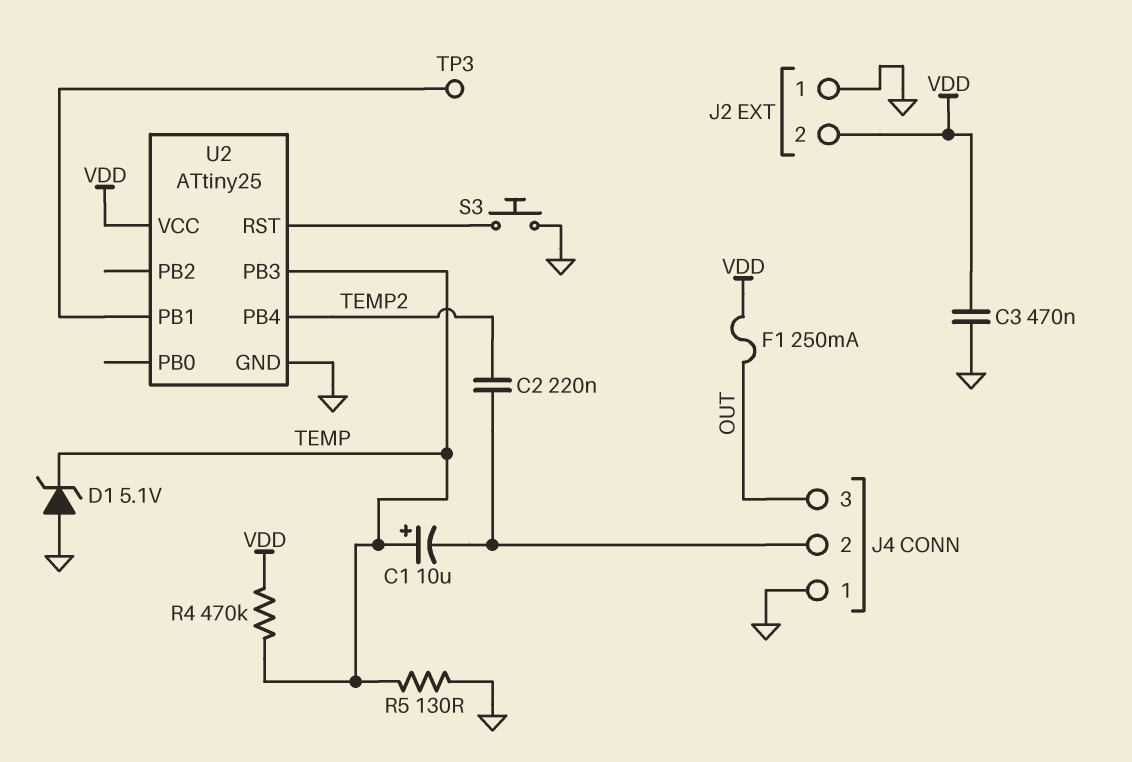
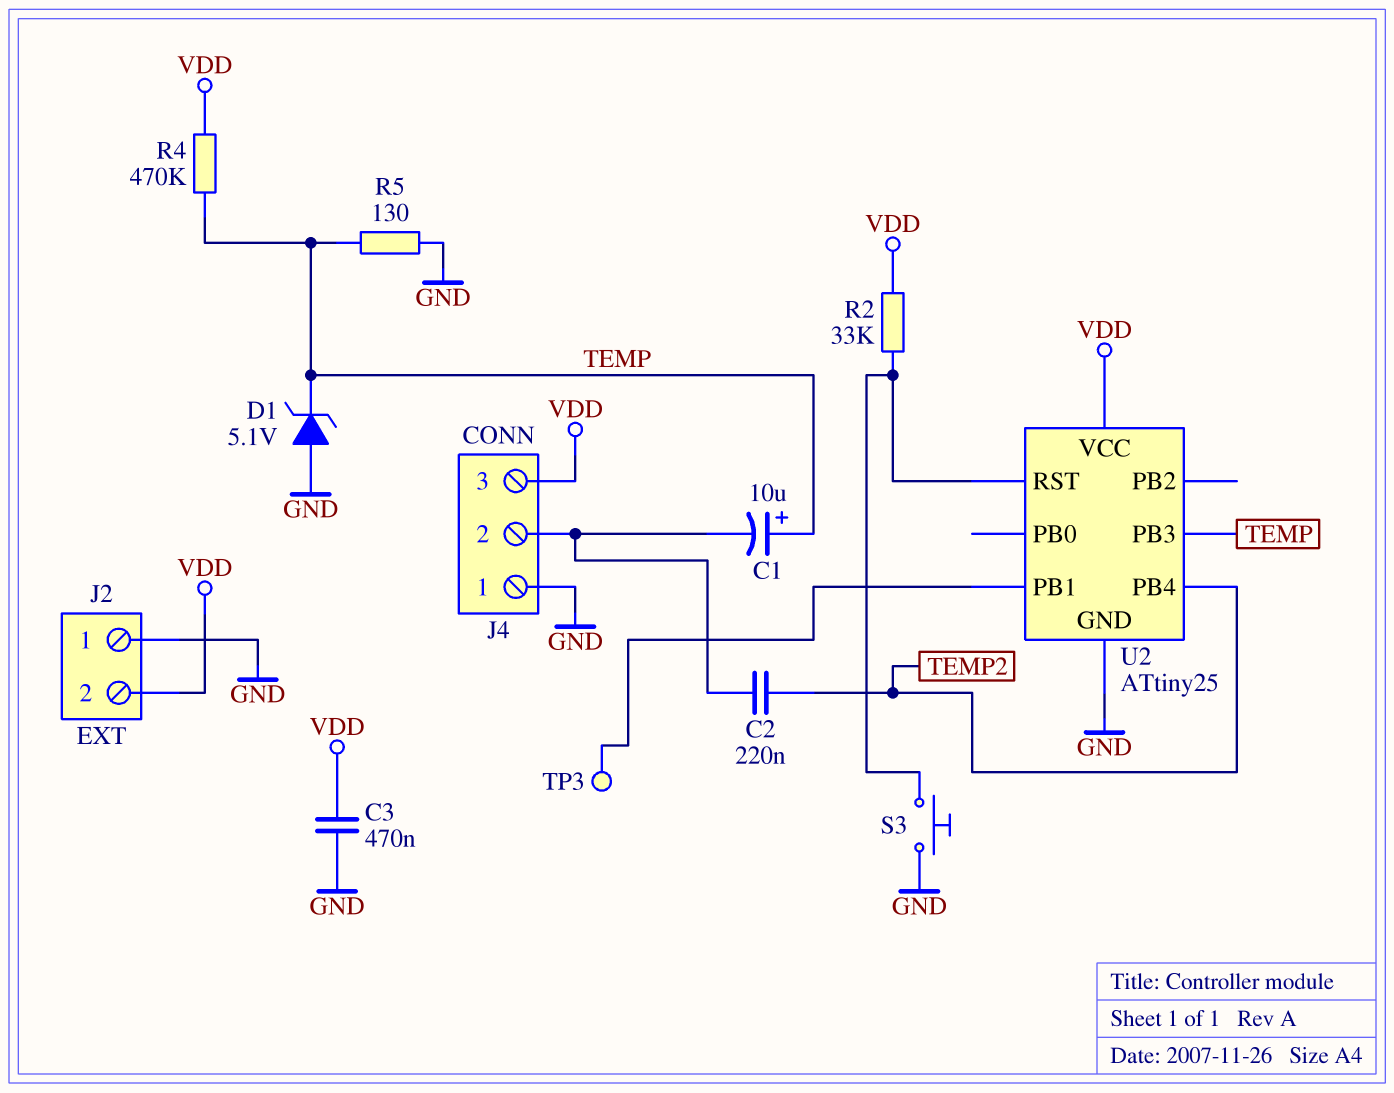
F1: 250mA (OUT, VDD) -> none
J4 pin 3: OUT -> VDD
R2: none -> 33k (U2/RST, VDD)

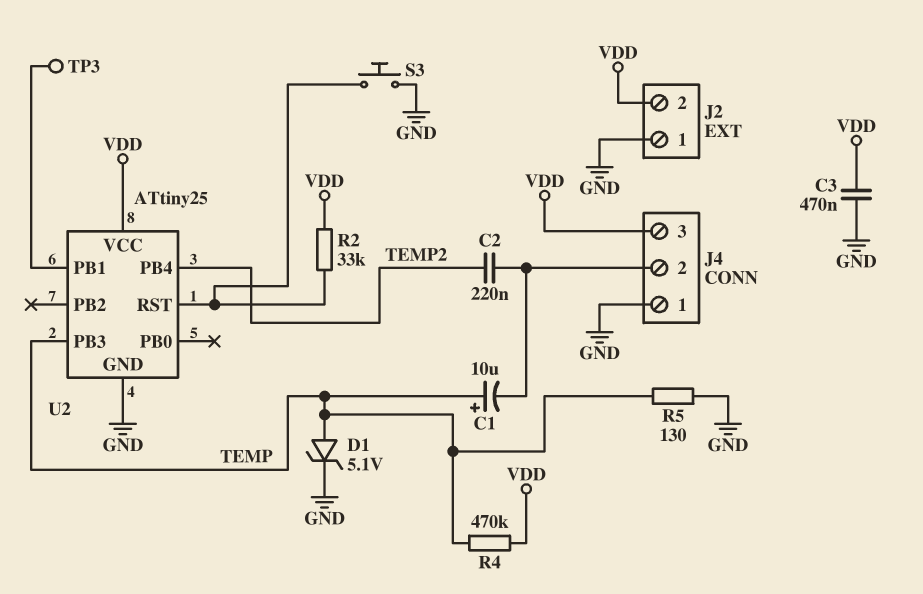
D1: zener 5.1V (A GND, K TEMP) -> zener 5.1V (A TEMP, K GND)

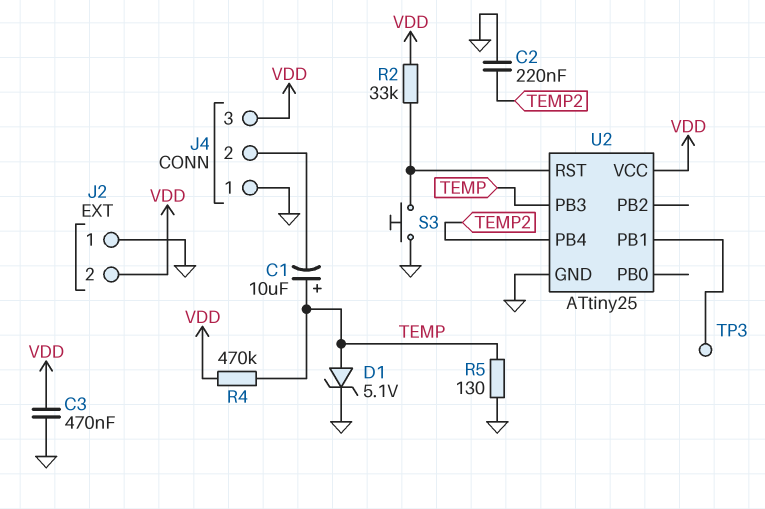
C2: 220nF (J4/2, TEMP2) -> 220nF (GND, TEMP2)

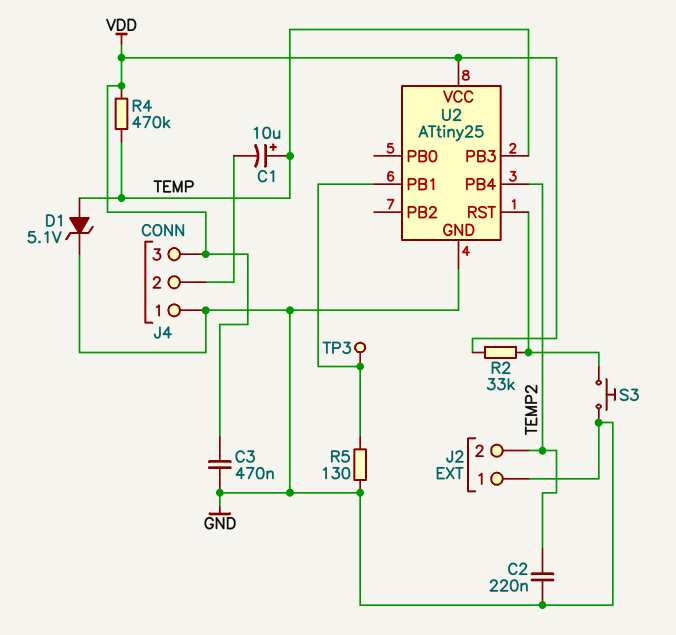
J2 pin 2: VDD -> TEMP2
R5: 130 (GND, TEMP) -> 130 (GND, U2/PB1)

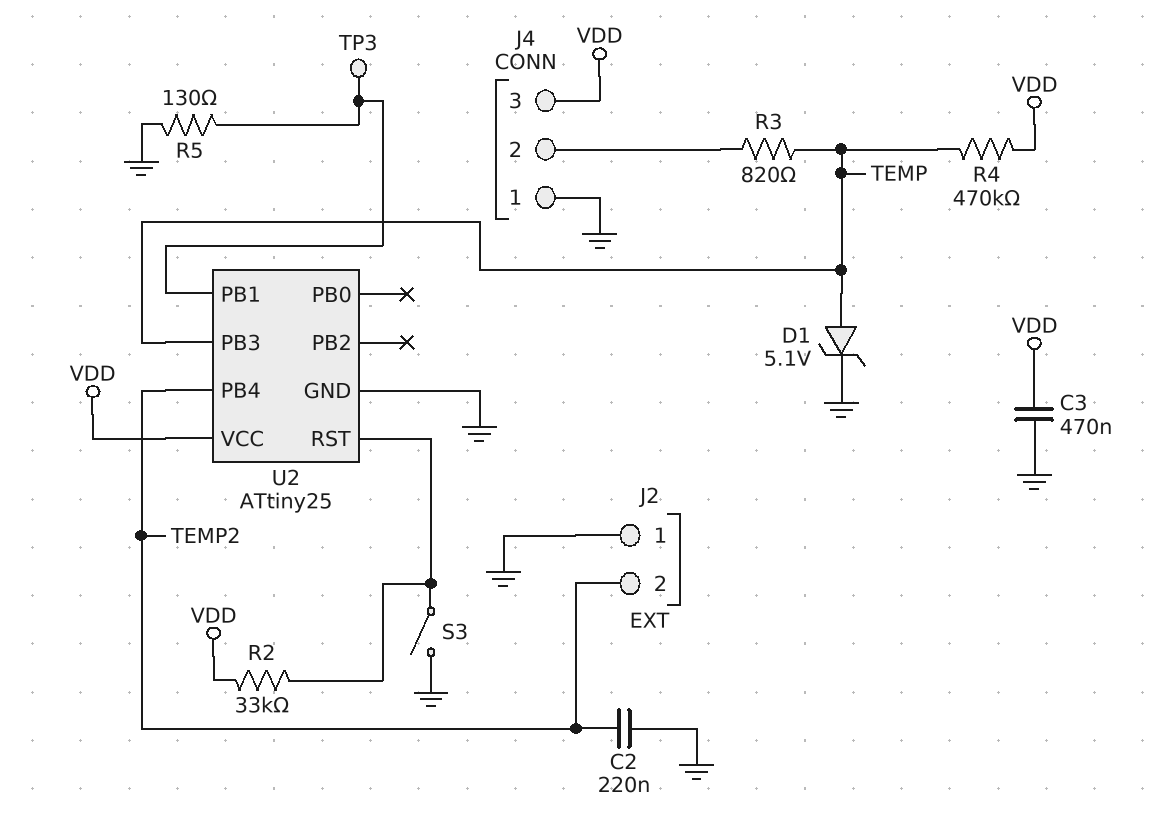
C1: 10uF (plus TEMP, minus J4/2) -> none
R3: none -> 820 (J4/2, TEMP)
S3: button (GND, U2/RST) -> switch (GND, U2/RST)

